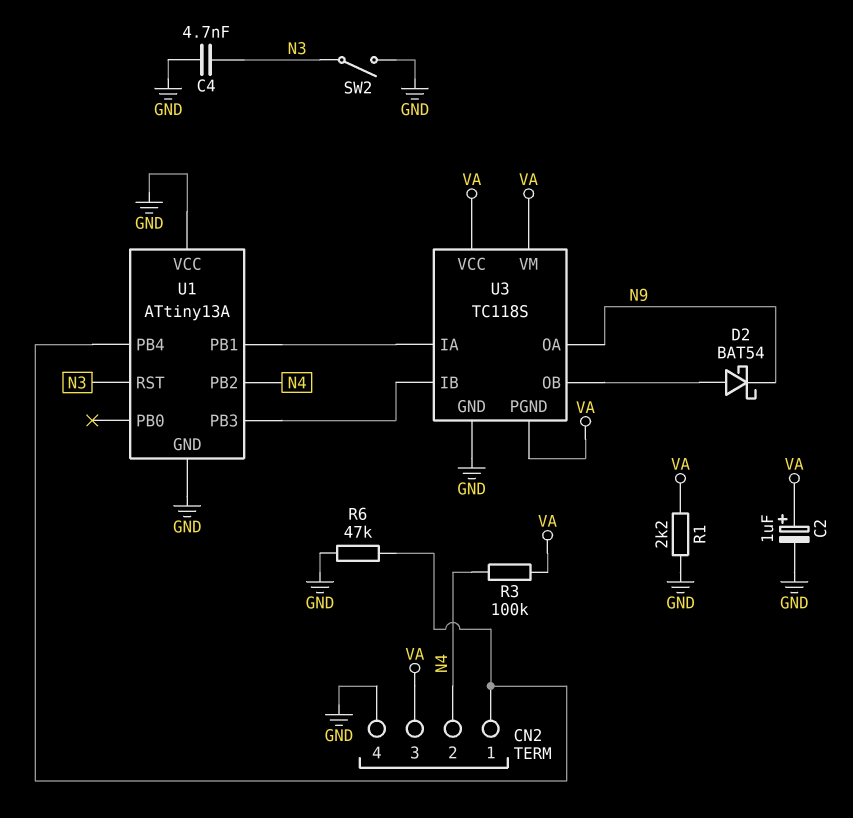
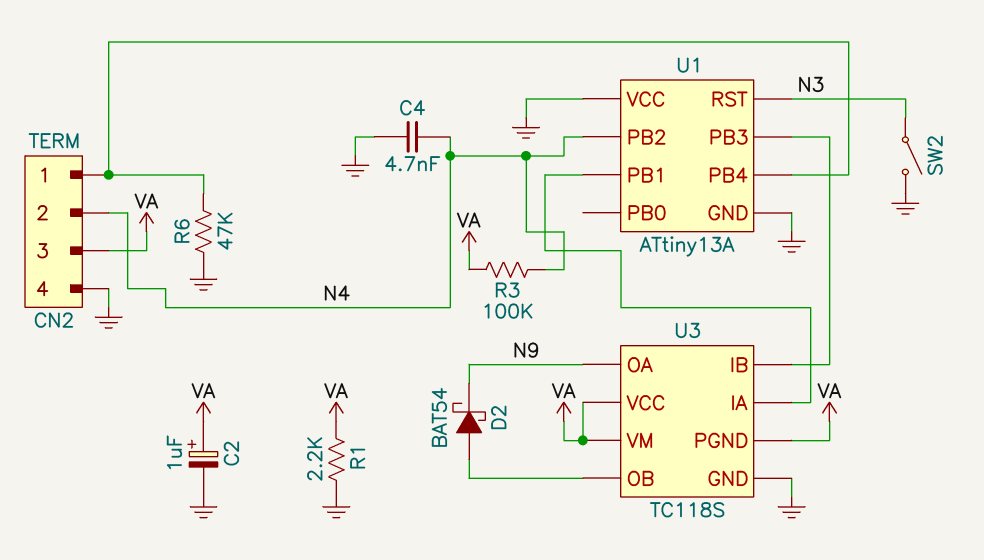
C4: 4.7nF (GND, N3) -> 4.7nF (GND, N4)

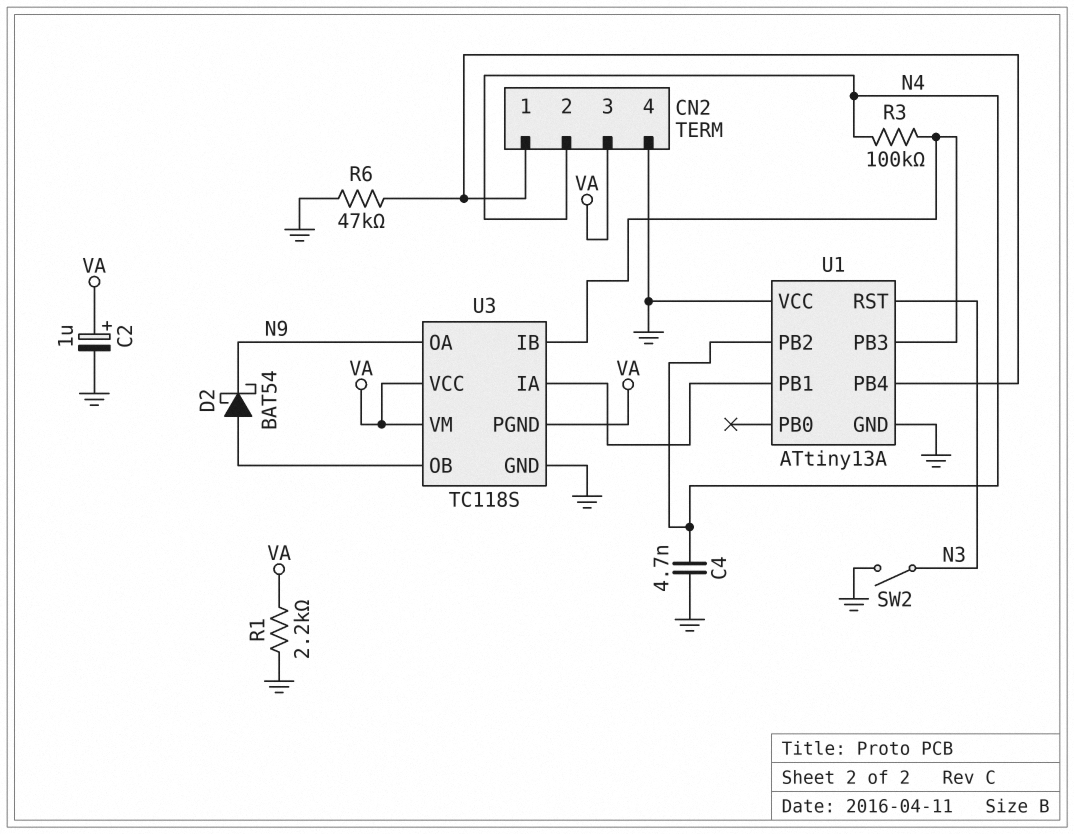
R3: 100k (N4, VA) -> 100k (N4, U1/PB3)

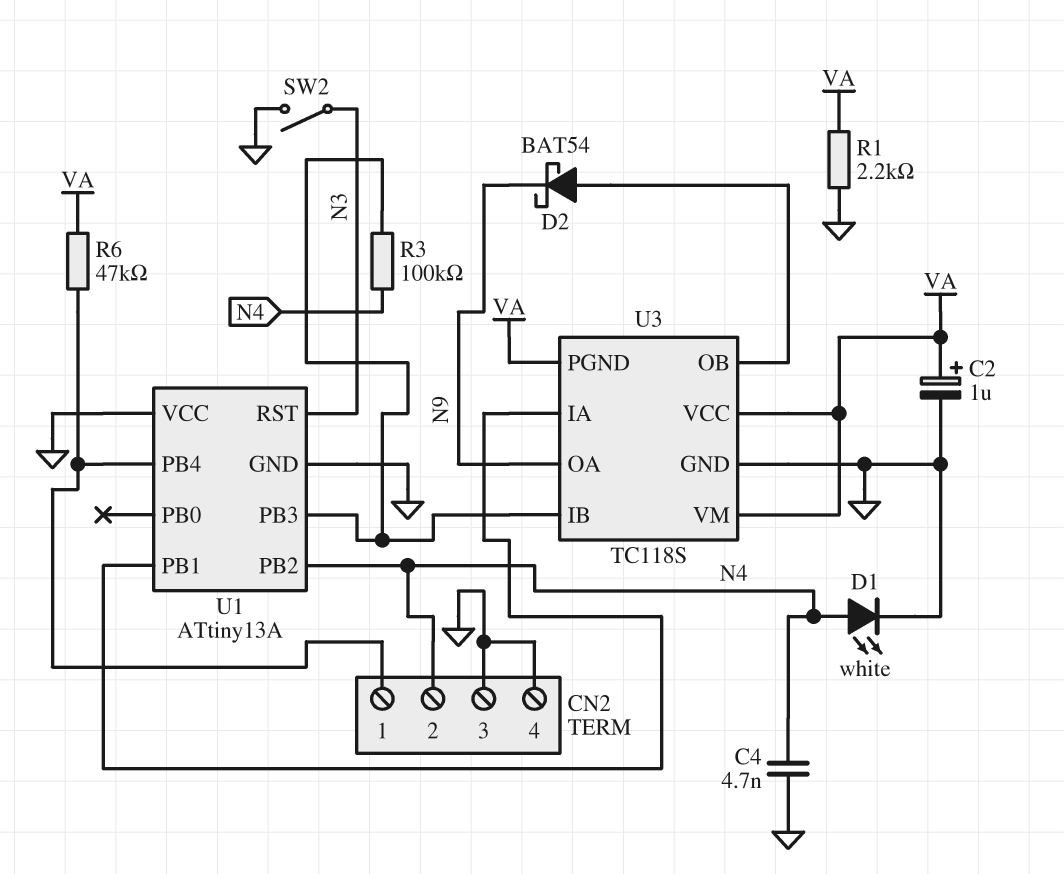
CN2 pin 3: VA -> GND
D1: none -> LED white (A N4, K GND)
R6: 47k (CN2/1, GND) -> 47k (CN2/1, VA)

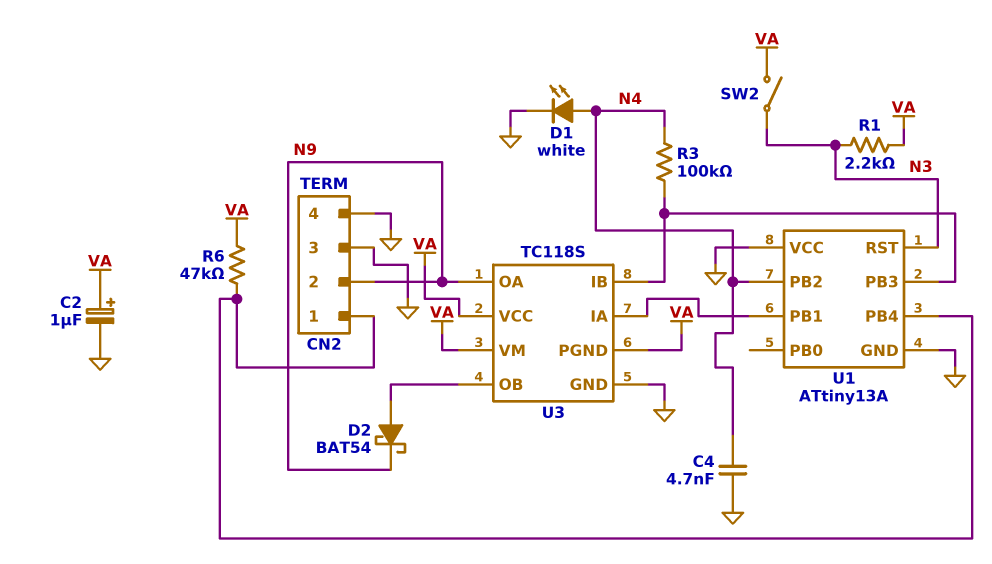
CN2 pin 2: N4 -> N9
R1: 2.2k (GND, VA) -> 2.2k (N3, VA)
SW2: switch (GND, N3) -> switch (N3, VA)

